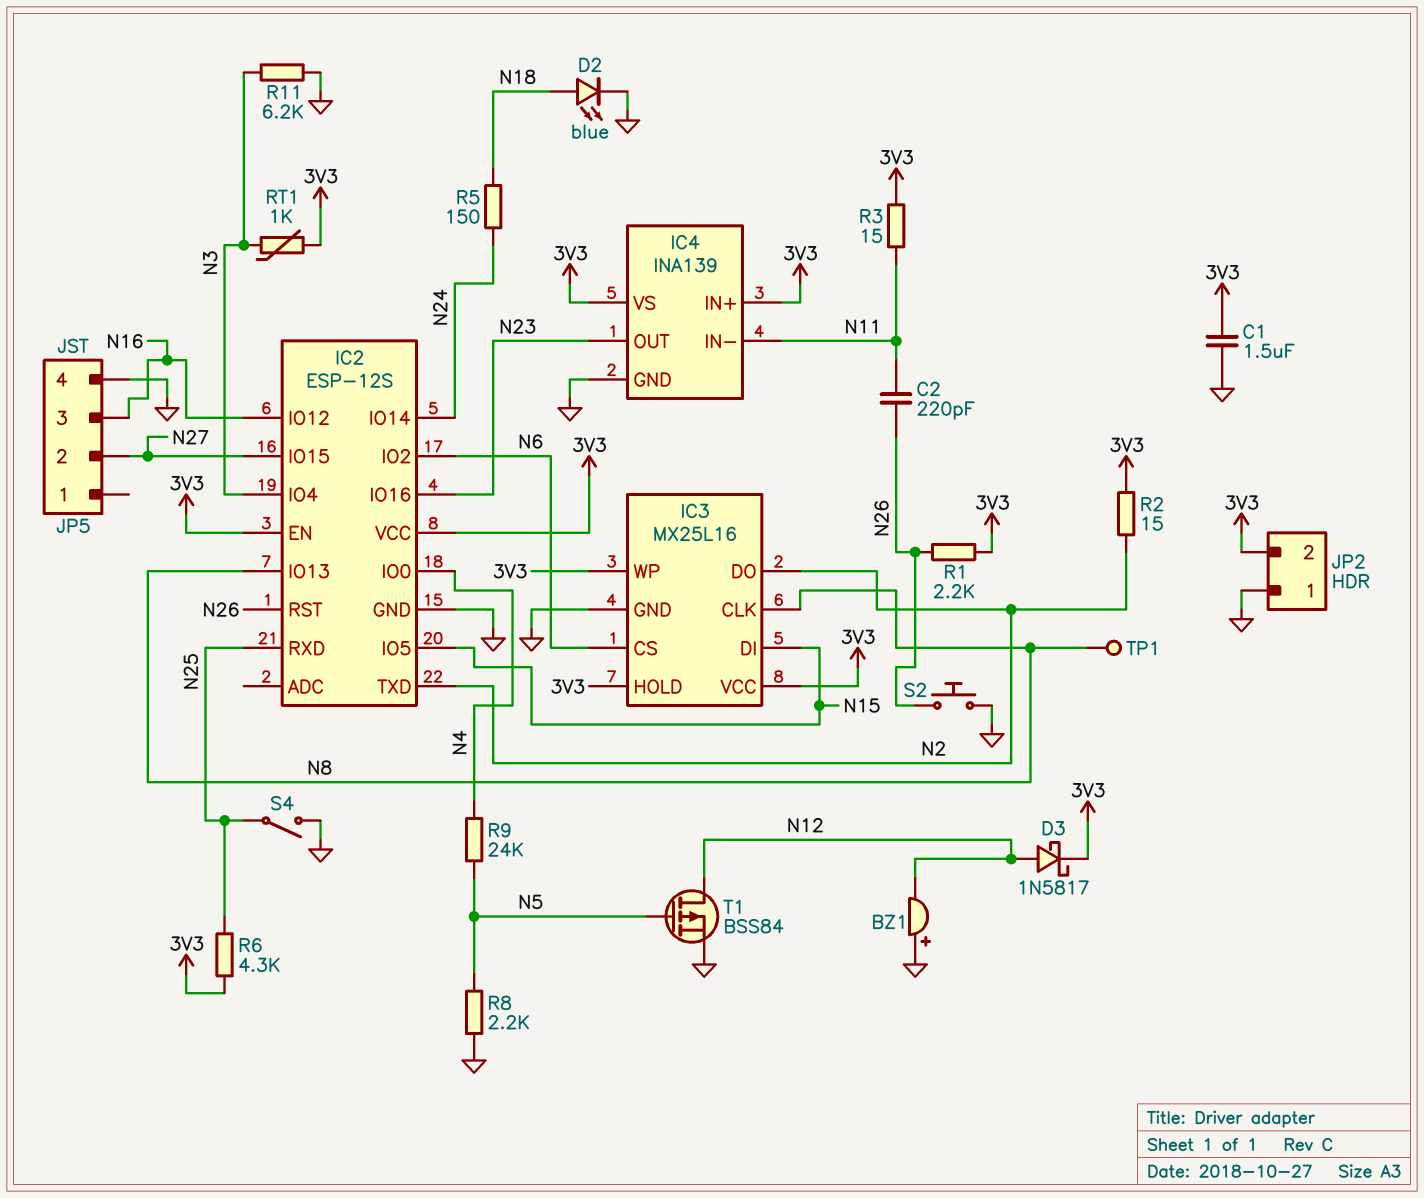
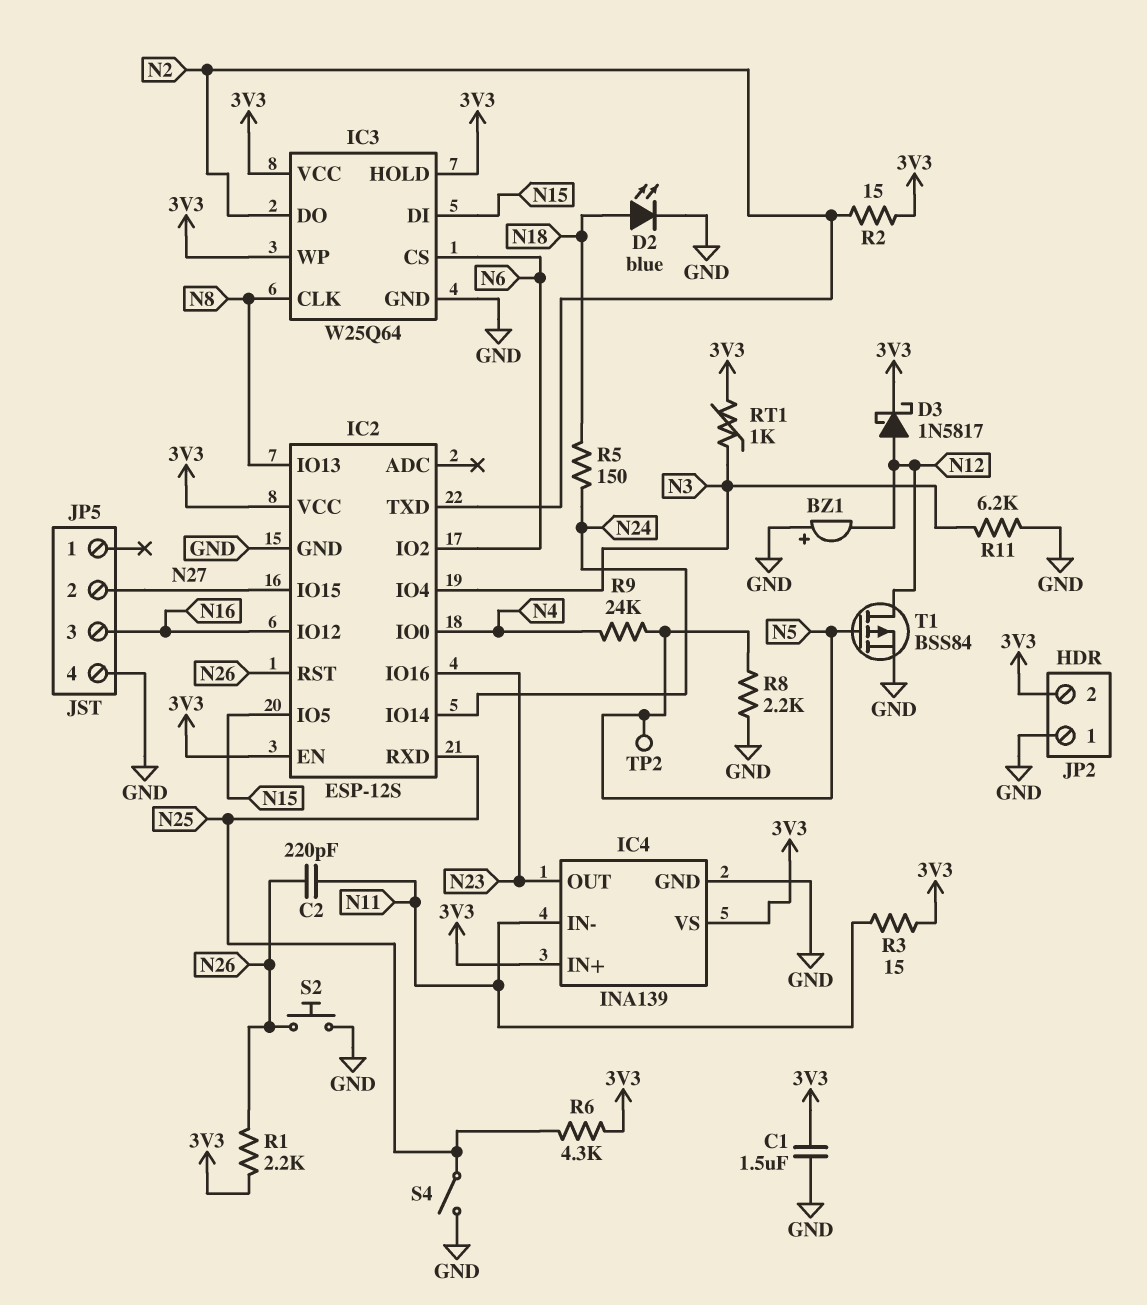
IC3: MX25L16 -> W25Q64
TP1: test point (N8) -> none
TP2: none -> test point (N5)

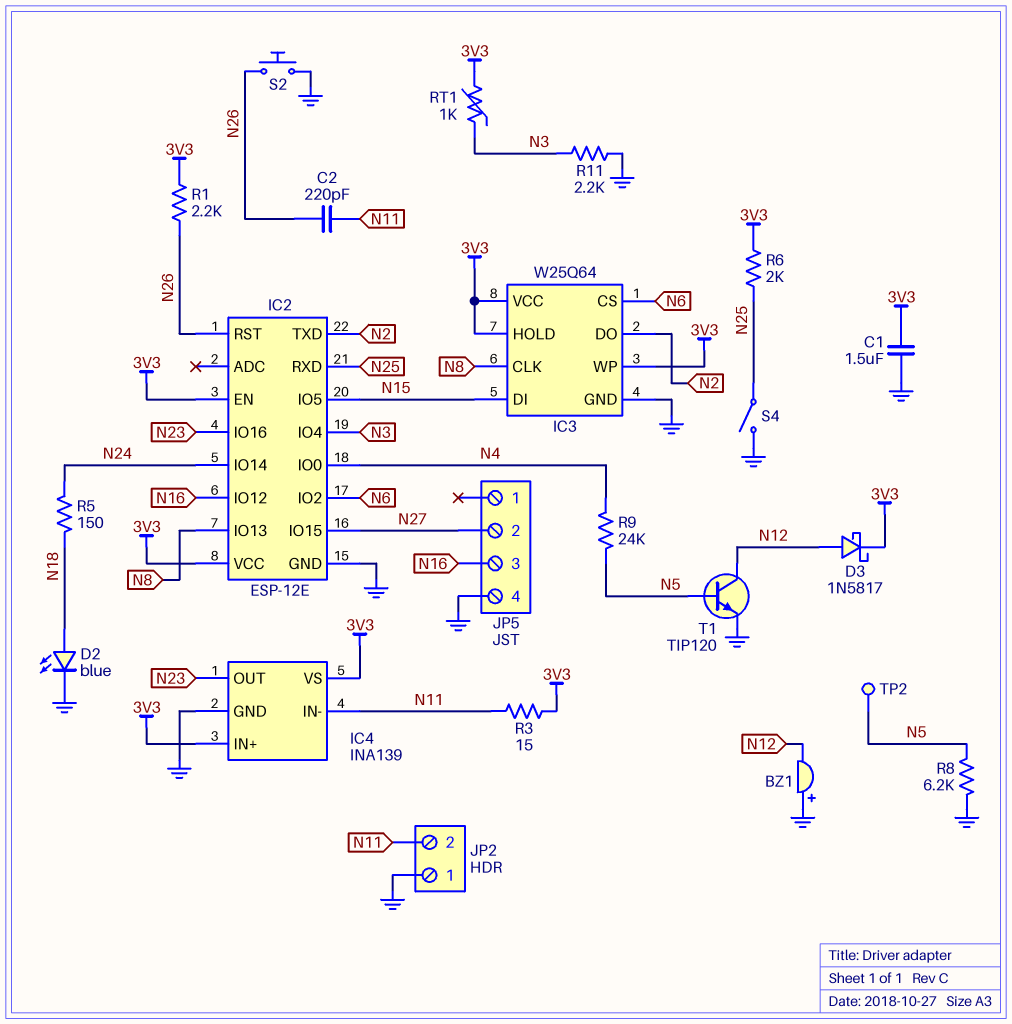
IC2: ESP-12S -> ESP-12E
JP2 pin 2: 3V3 -> N11
R2: 15 (3V3, N2) -> none
R6: 4.3k (3V3, N25) -> 2k (3V3, N25)
R8: 2.2k (GND, N5) -> 6.2k (GND, N5)
R11: 6.2k (GND, N3) -> 2.2k (GND, N3)
T1: PMOS BSS84 (G N5, D N12, S GND) -> NPN TIP120 (B N5, C N12, E GND)

